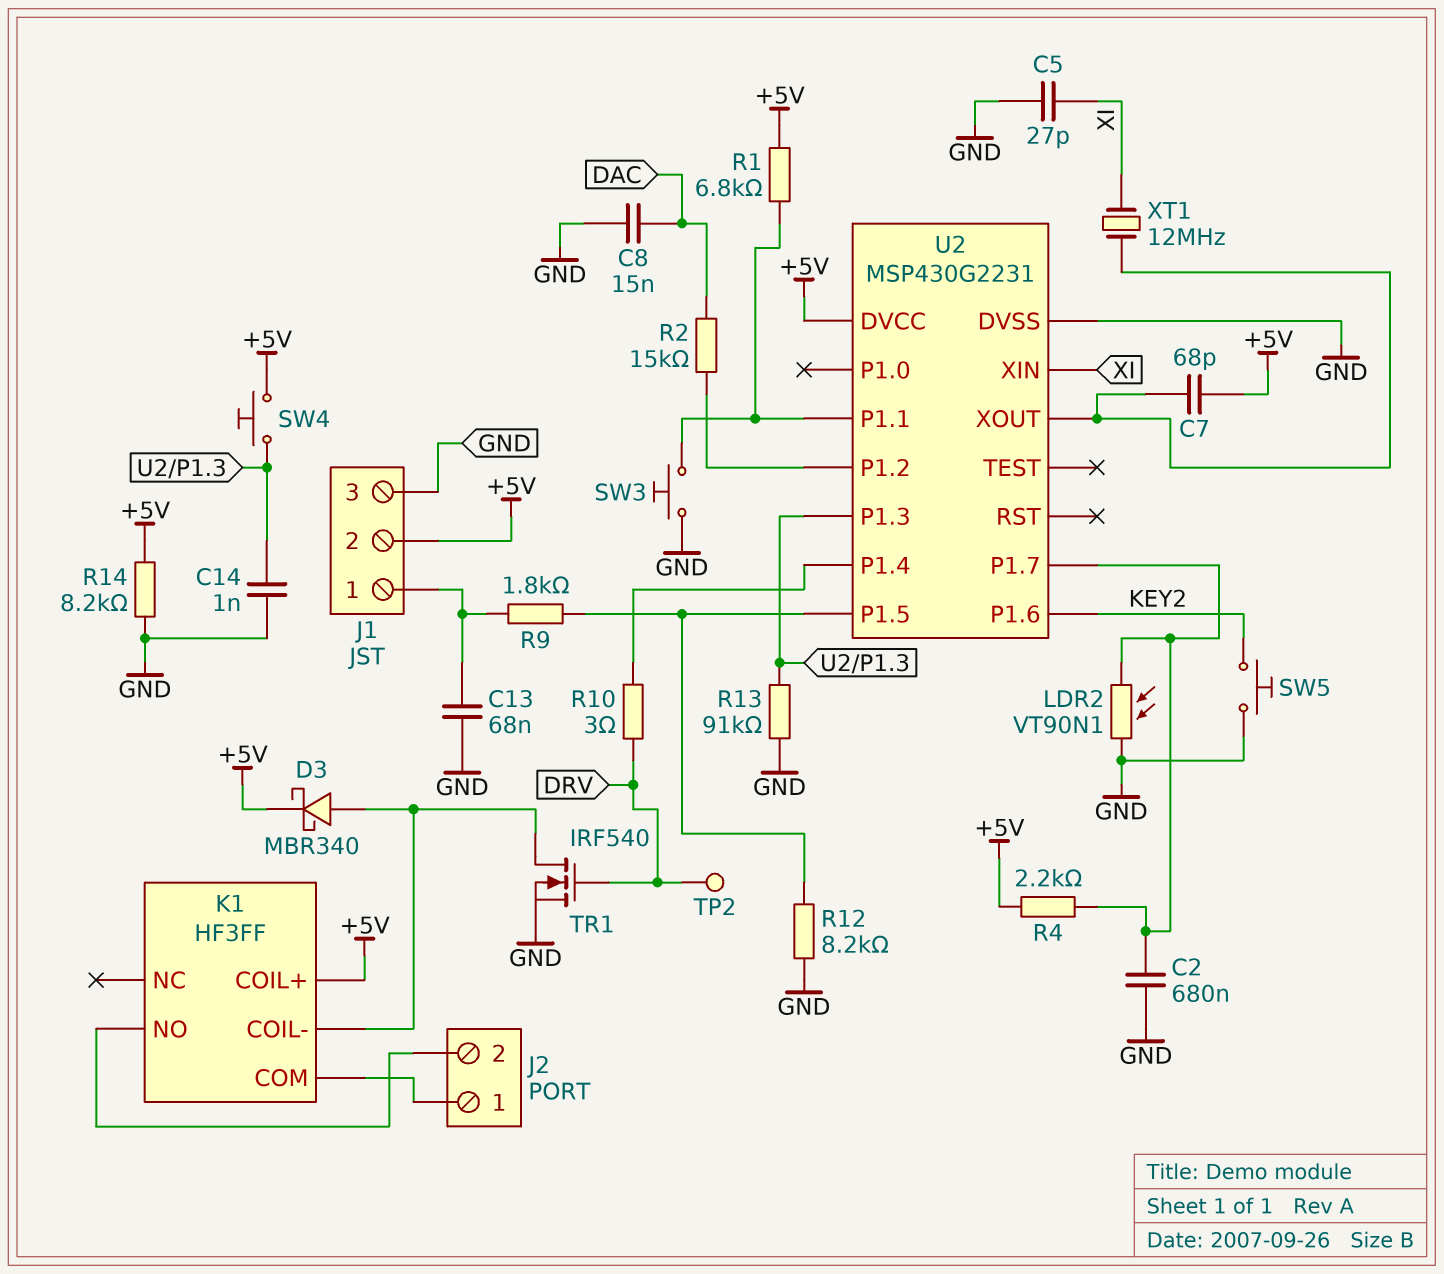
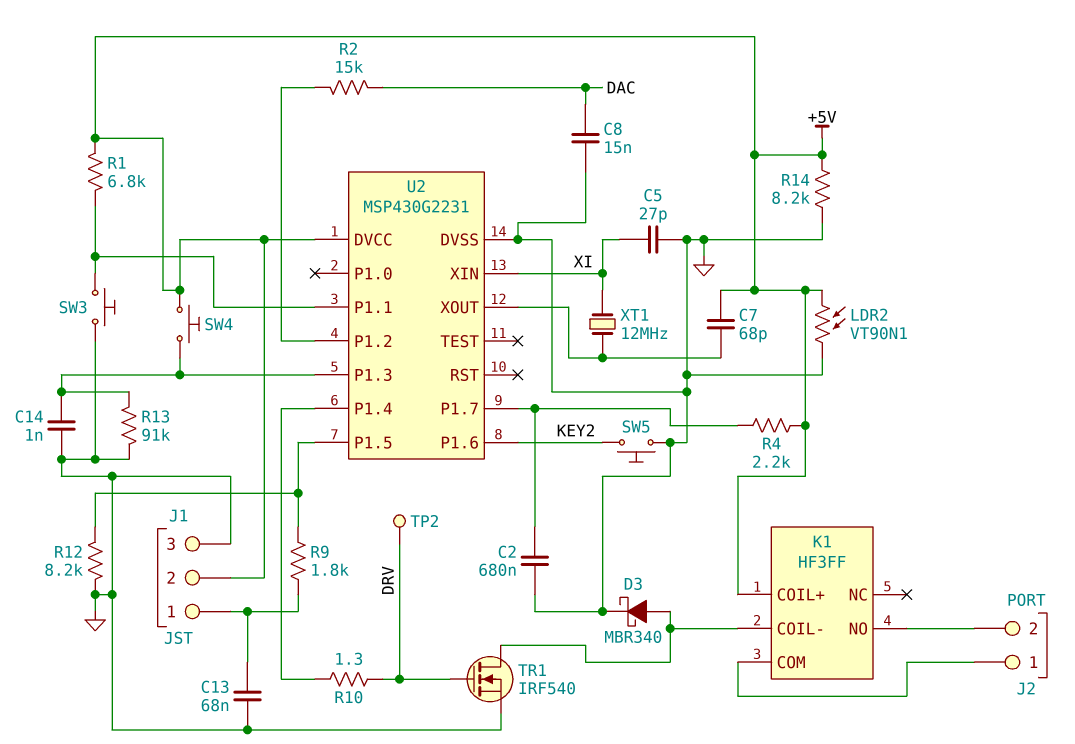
D3: schottky MBR340 (A K1/COIL-, K +5V) -> schottky MBR340 (A K1/COIL-, K GND)
LDR2: VT90N1 (GND, U2/P1.7) -> VT90N1 (+5V, GND)
R10: 3 (DRV, U2/P1.4) -> 1.3 (DRV, U2/P1.4)

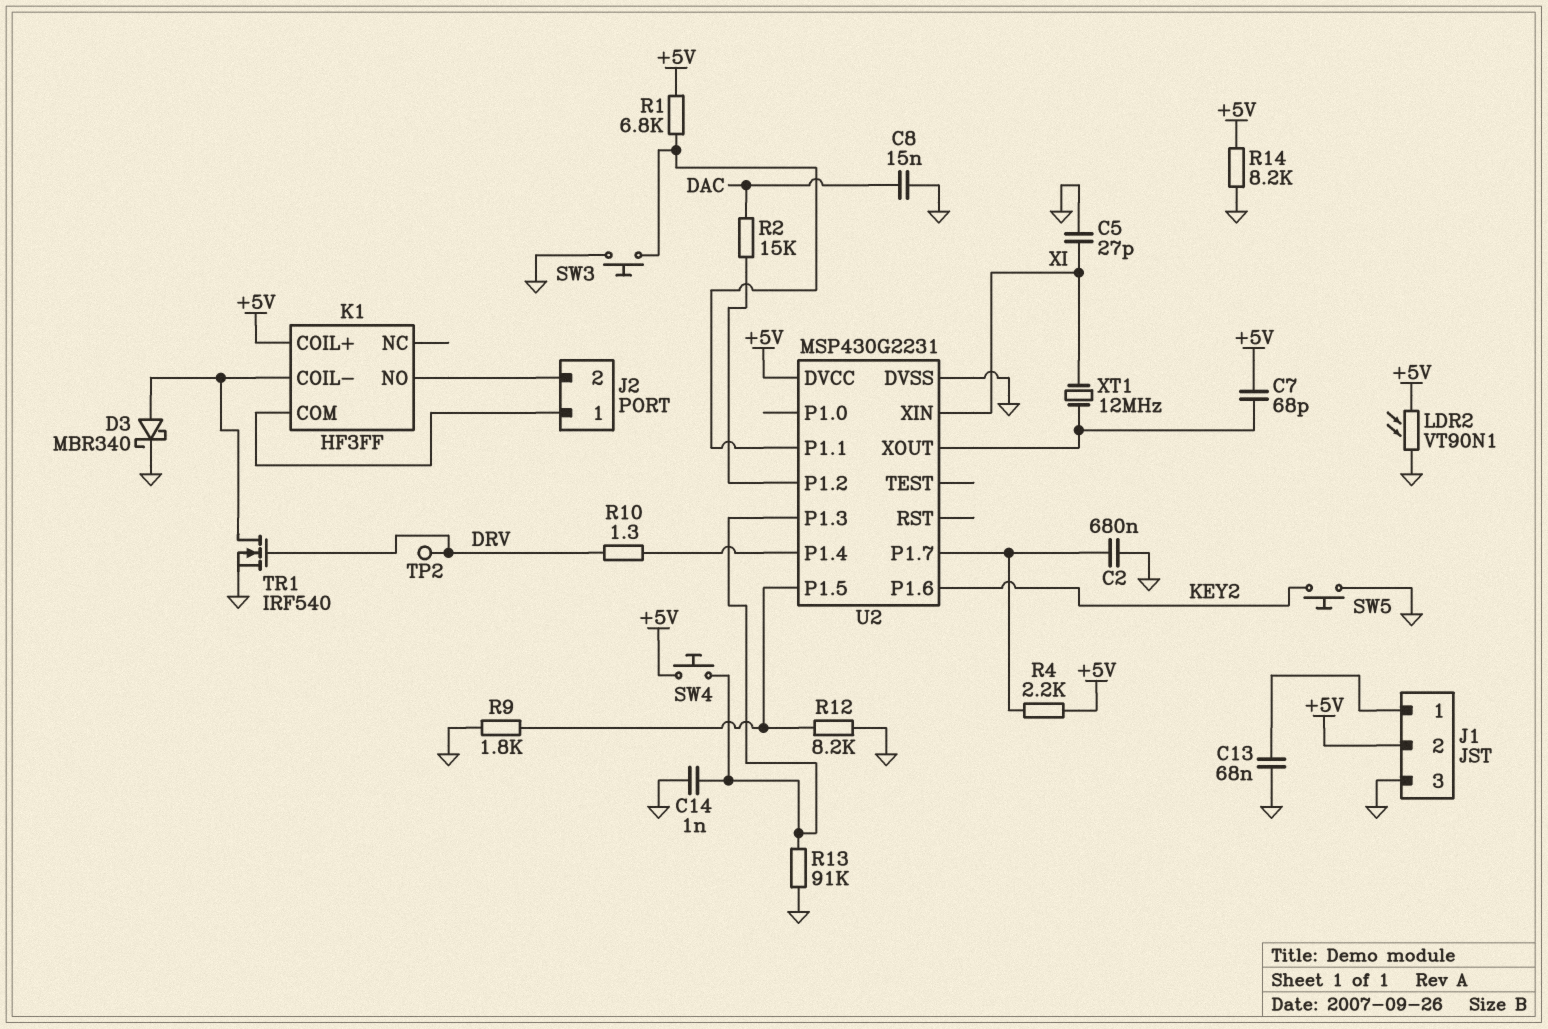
R9: 1.8k (J1/1, U2/P1.5) -> 1.8k (GND, U2/P1.5)

